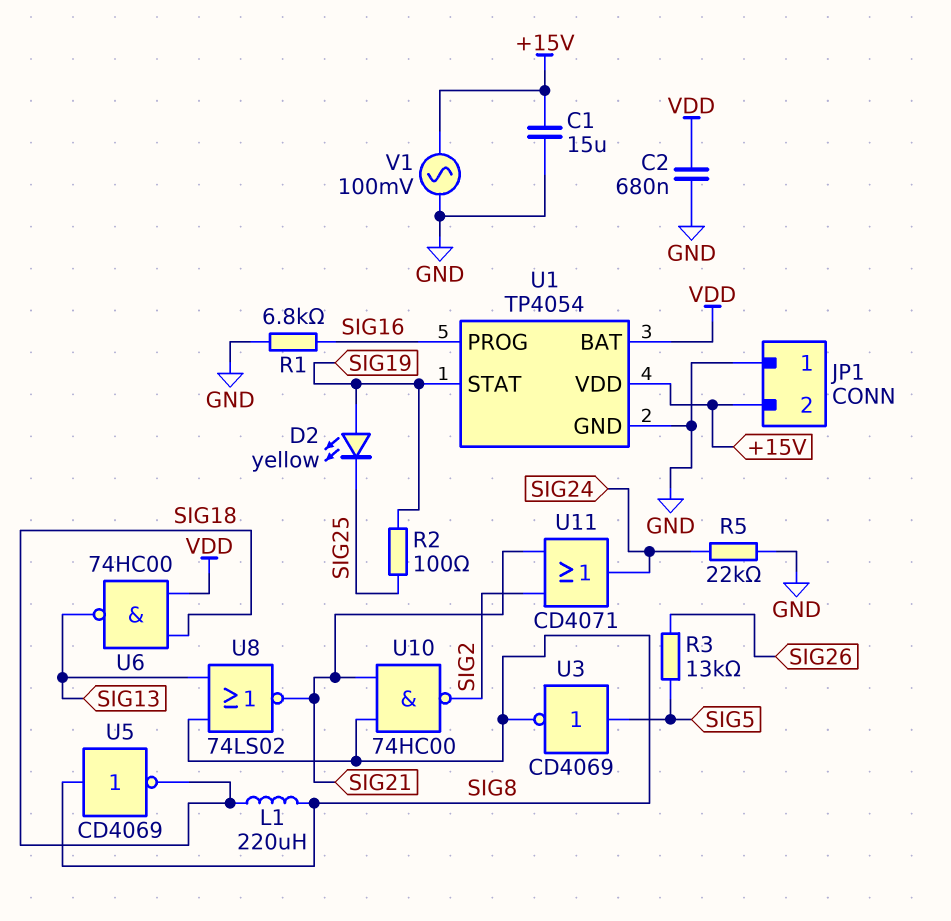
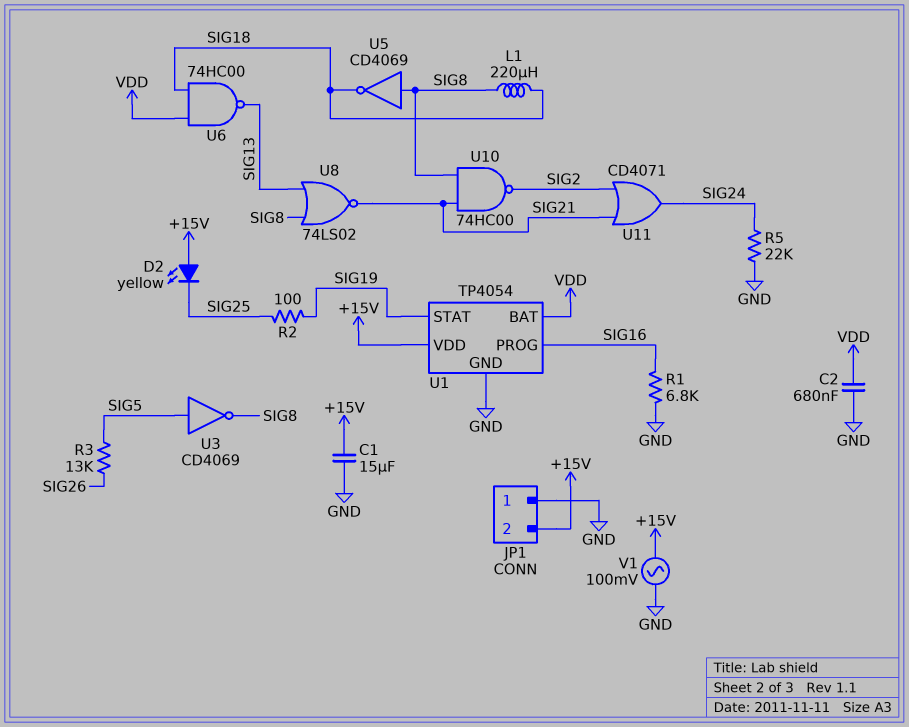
D2: LED yellow (A SIG19, K SIG25) -> LED yellow (A +15V, K SIG25)

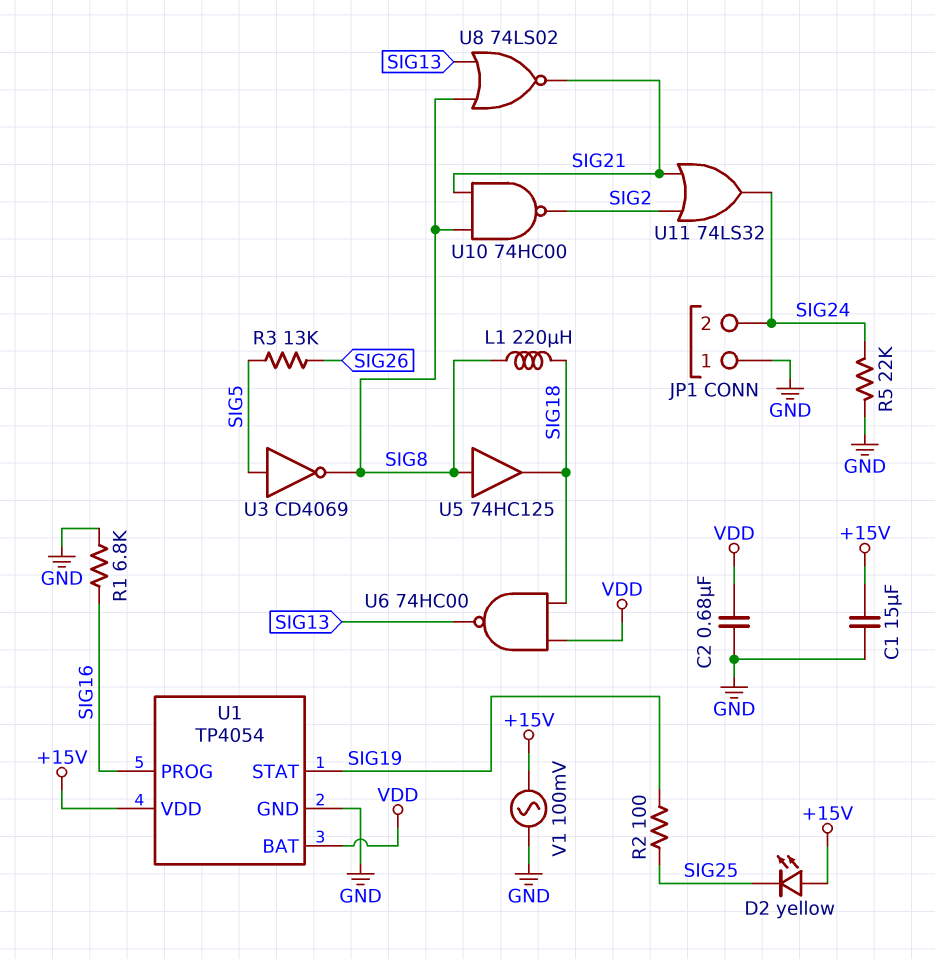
JP1 pin 2: +15V -> SIG24
U5: NOT CD4069 (in SIG8, out SIG18) -> buffer 74HC125 (in SIG8, out SIG18)
U11: OR CD4071 (in SIG2, in SIG21, out SIG24) -> OR 74LS32 (in SIG2, in SIG21, out SIG24)

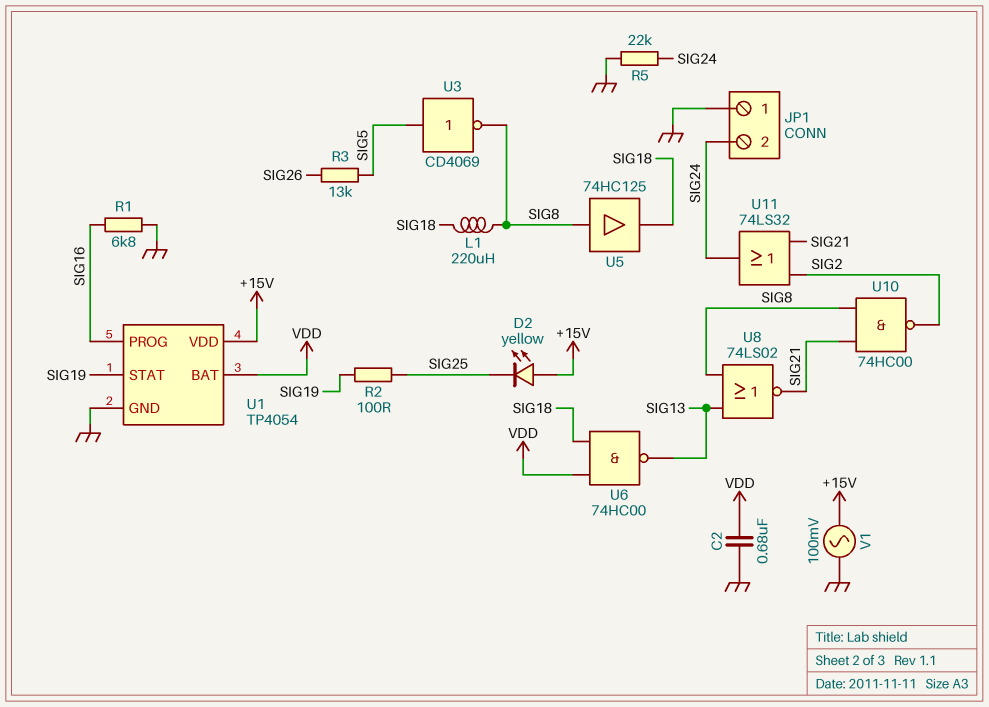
C1: 15uF (+15V, GND) -> none

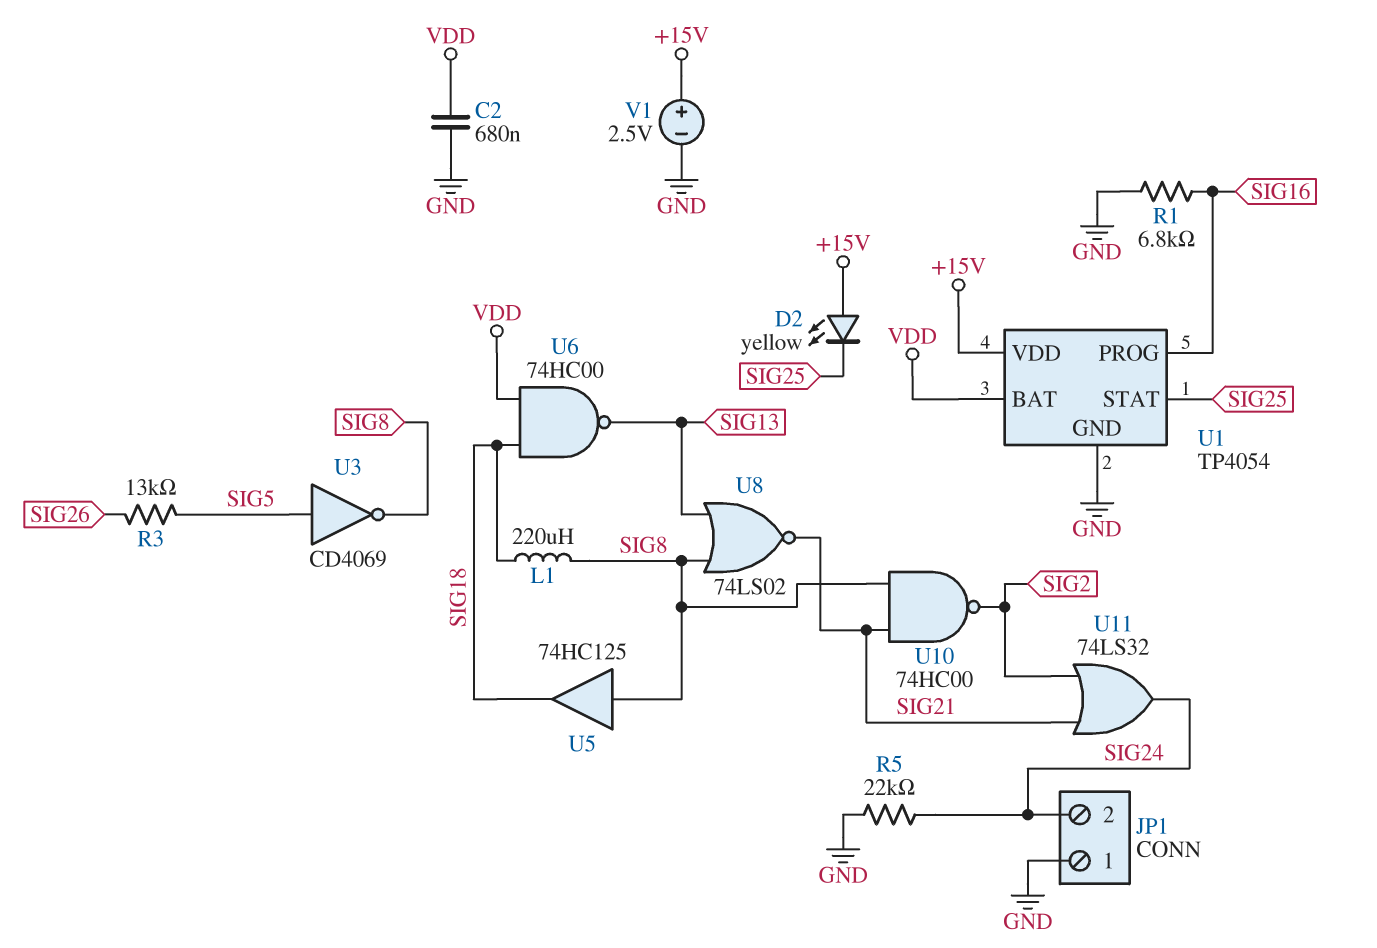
R2: 100 (SIG19, SIG25) -> none
U1 pin STAT: SIG19 -> SIG25
V1: AC 100mV (+15V, GND) -> 2.5V (plus +15V, minus GND)

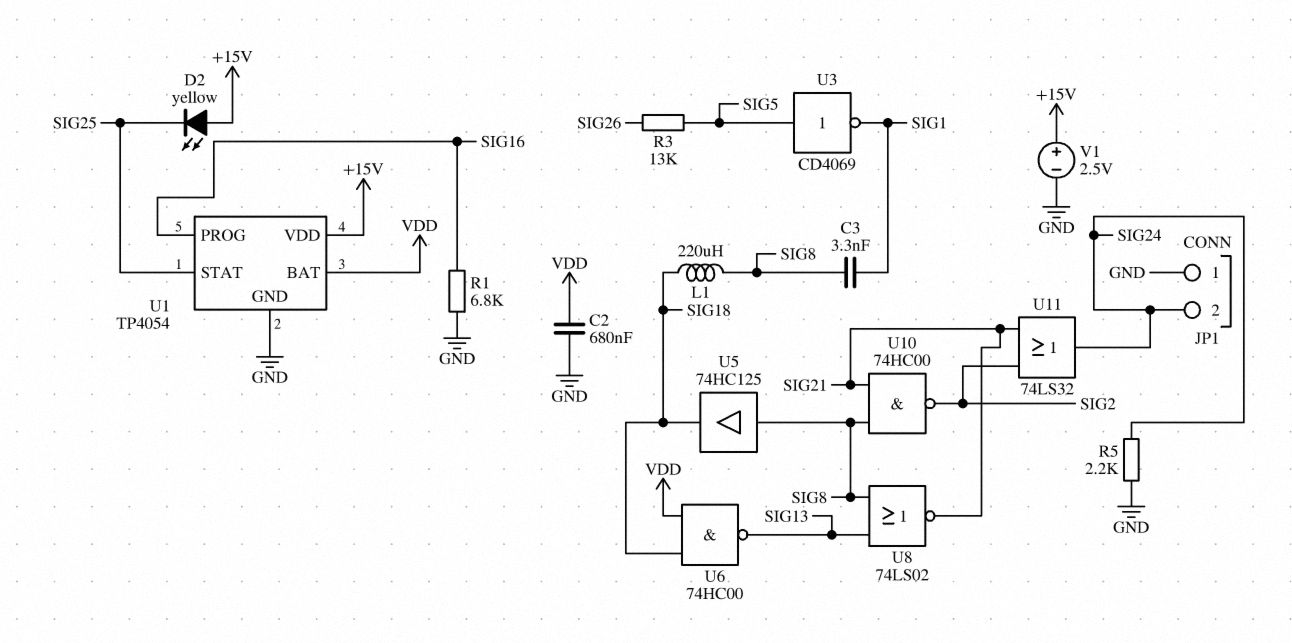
C3: none -> 3.3nF (SIG1, SIG8)
R5: 22k (GND, SIG24) -> 2.2k (GND, SIG24)
U3: NOT CD4069 (in SIG5, out SIG8) -> NOT CD4069 (in SIG5, out SIG1)

